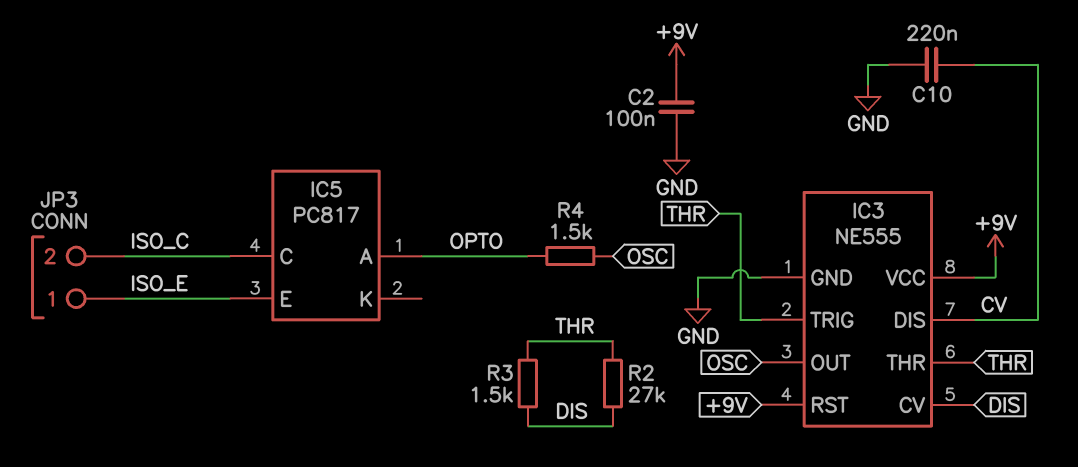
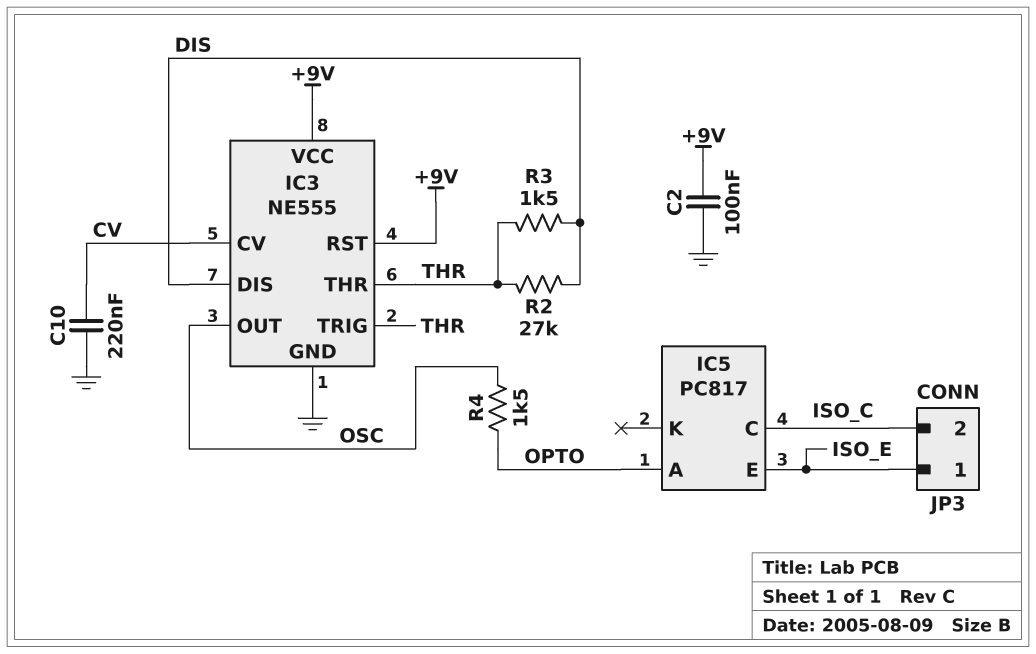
IC3 pin CV: DIS -> CV
IC3 pin DIS: CV -> DIS

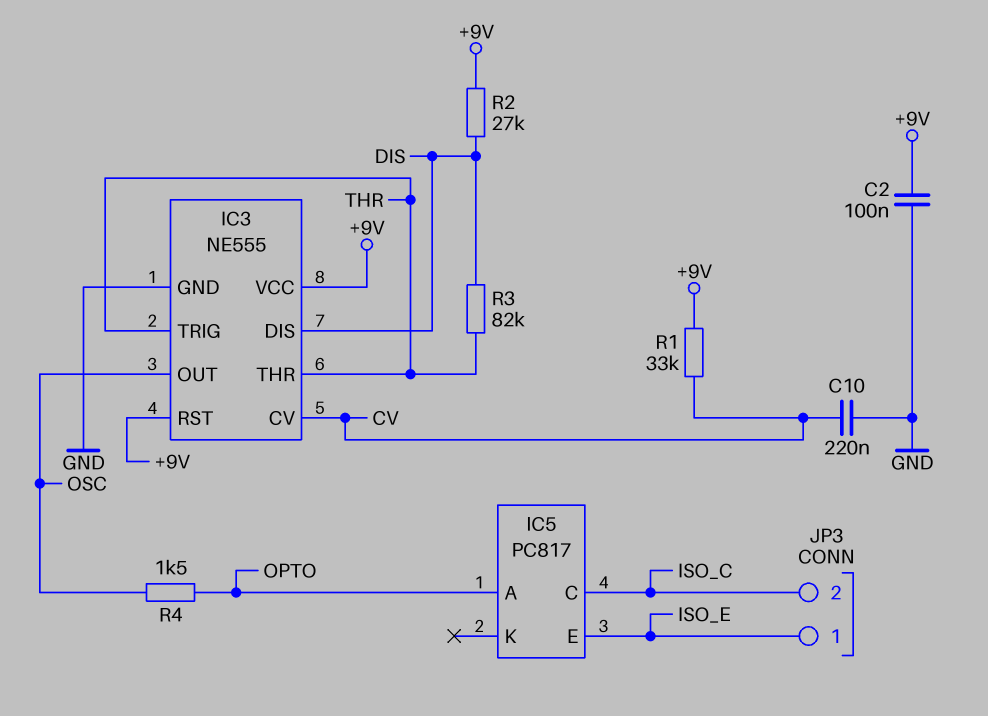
R1: none -> 33k (+9V, CV)
R2: 27k (DIS, THR) -> 27k (+9V, DIS)
R3: 1.5k (DIS, THR) -> 82k (DIS, THR)

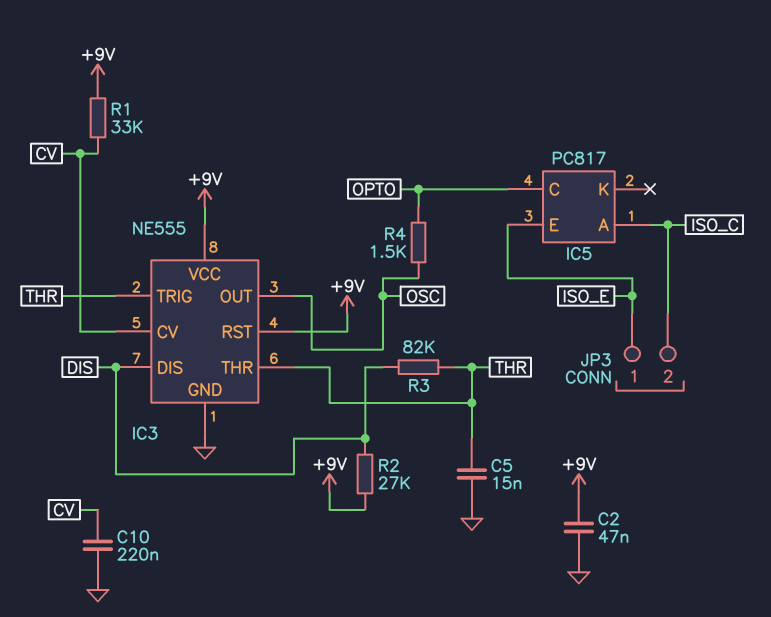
C2: 100nF (+9V, GND) -> 47nF (+9V, GND)
C5: none -> 15nF (GND, THR)
IC5 pin A: OPTO -> ISO_C
IC5 pin C: ISO_C -> OPTO

